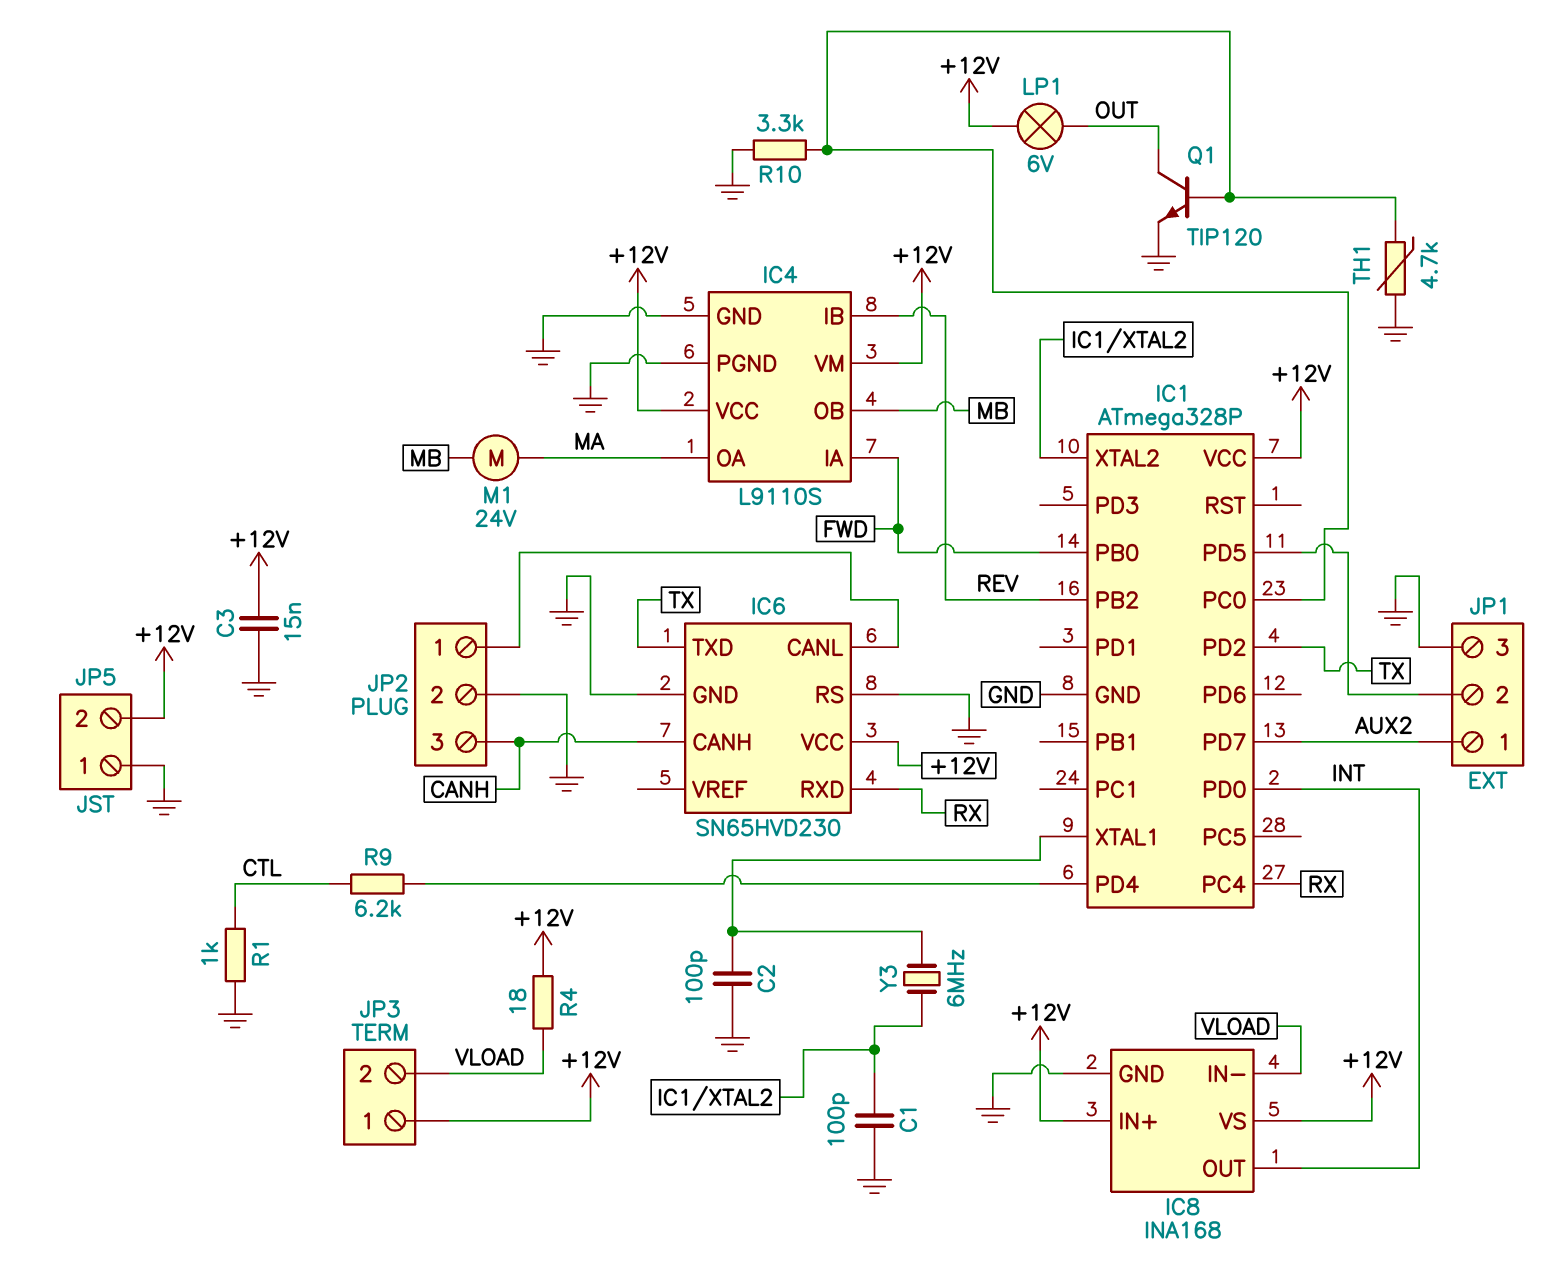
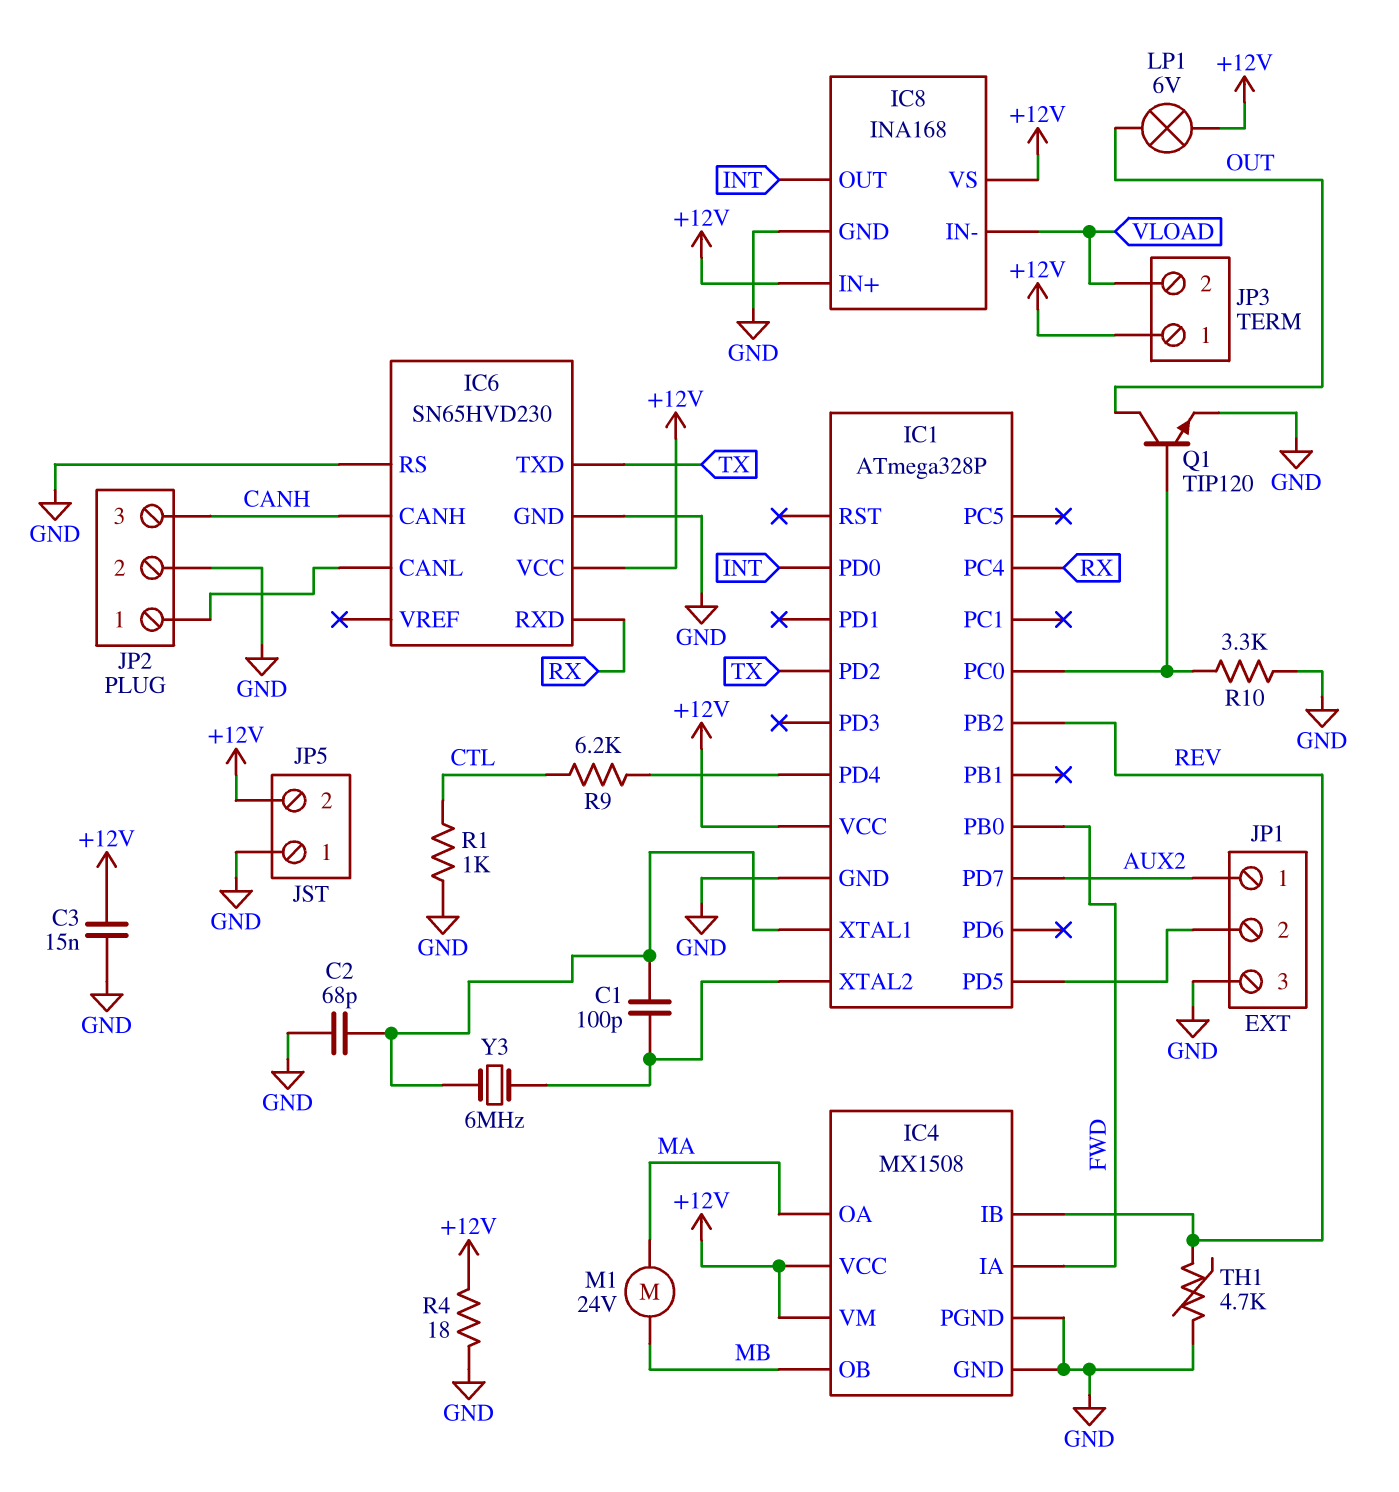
C1: 100pF (GND, IC1/XTAL2) -> 100pF (IC1/XTAL1, IC1/XTAL2)
C2: 100pF (GND, IC1/XTAL1) -> 68pF (GND, IC1/XTAL1)
IC4: L9110S -> MX1508
R4: 18 (+12V, VLOAD) -> 18 (+12V, GND)
TH1: 4.7k (GND, IC1/PC0) -> 4.7k (GND, REV)

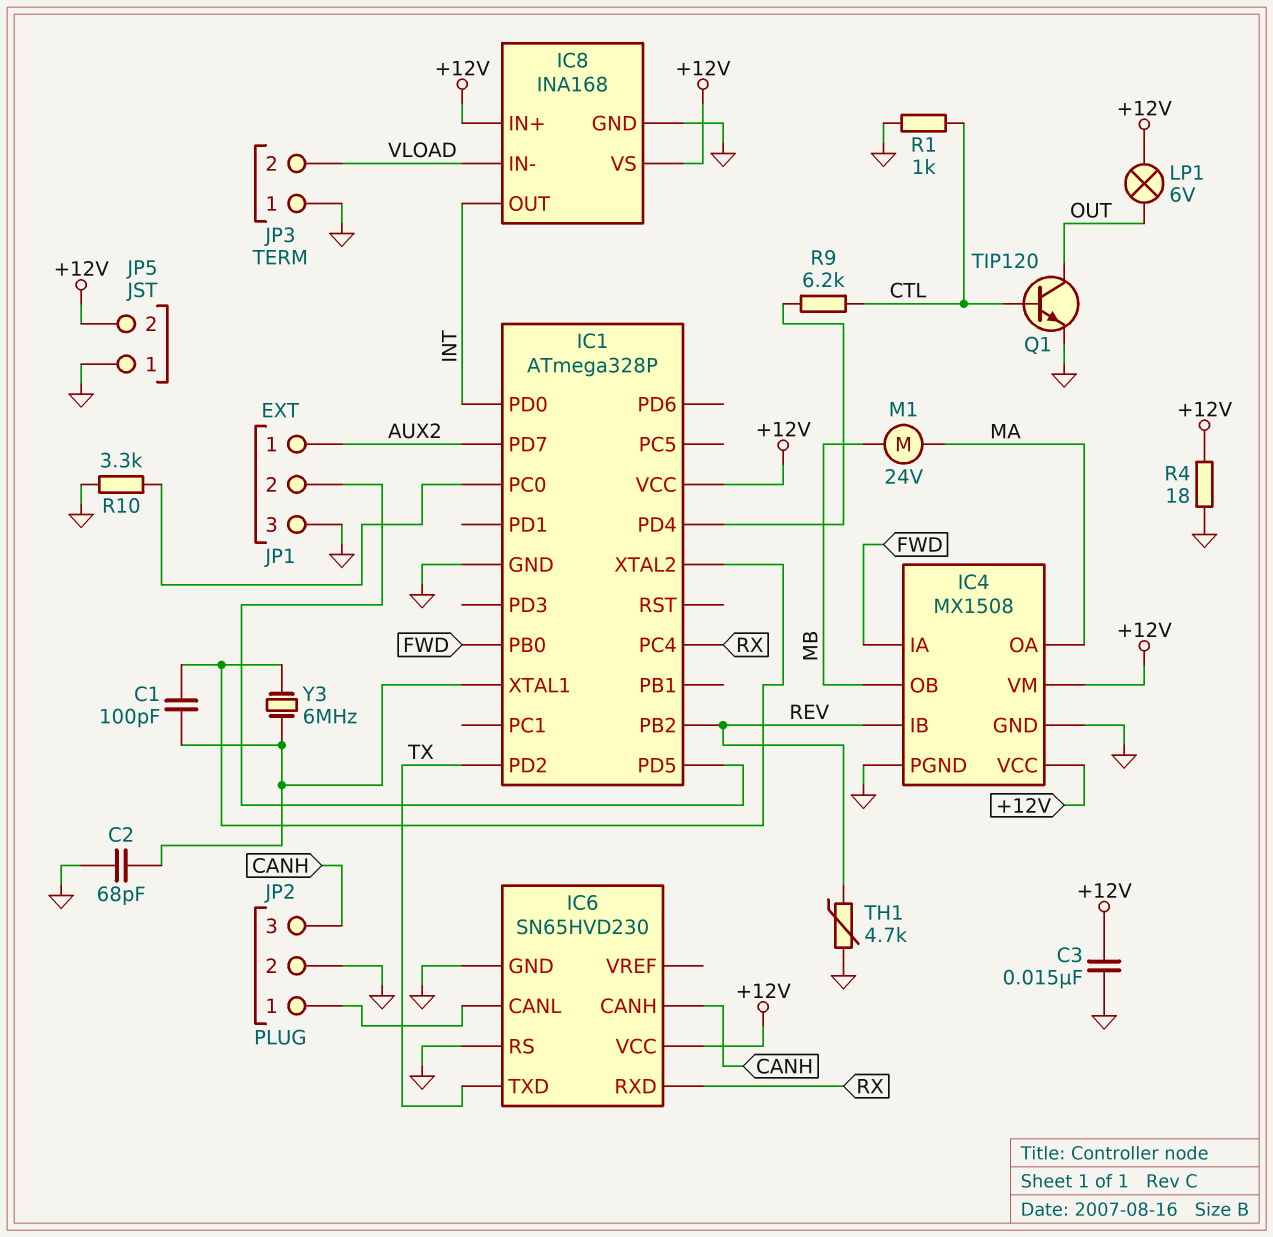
JP3 pin 1: +12V -> GND
Q1: NPN TIP120 (B IC1/PC0, C OUT, E GND) -> NPN TIP120 (B CTL, C OUT, E GND)

